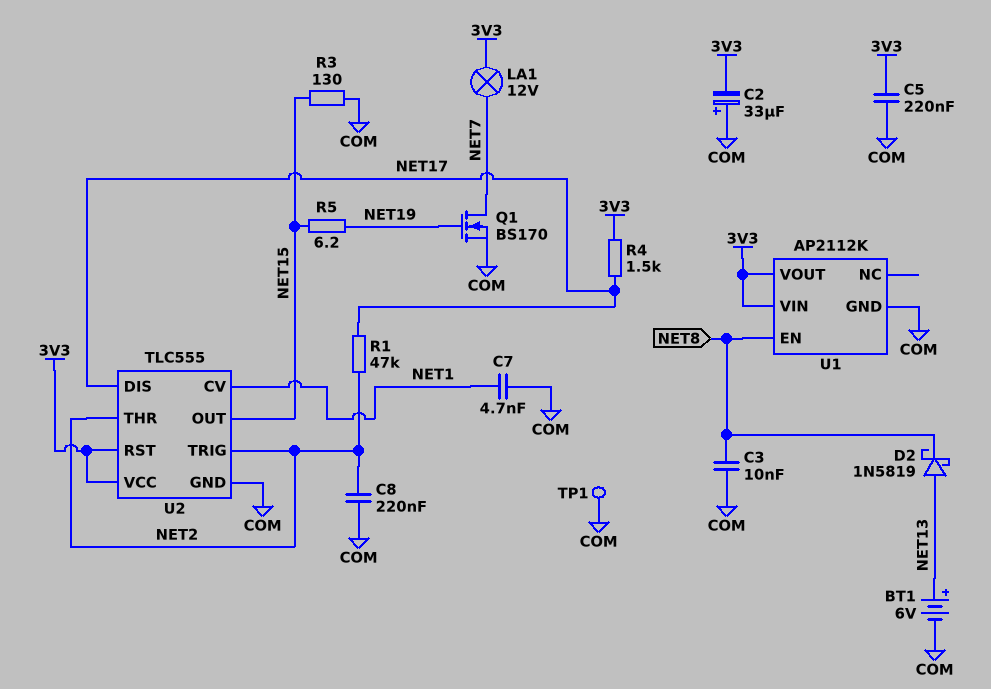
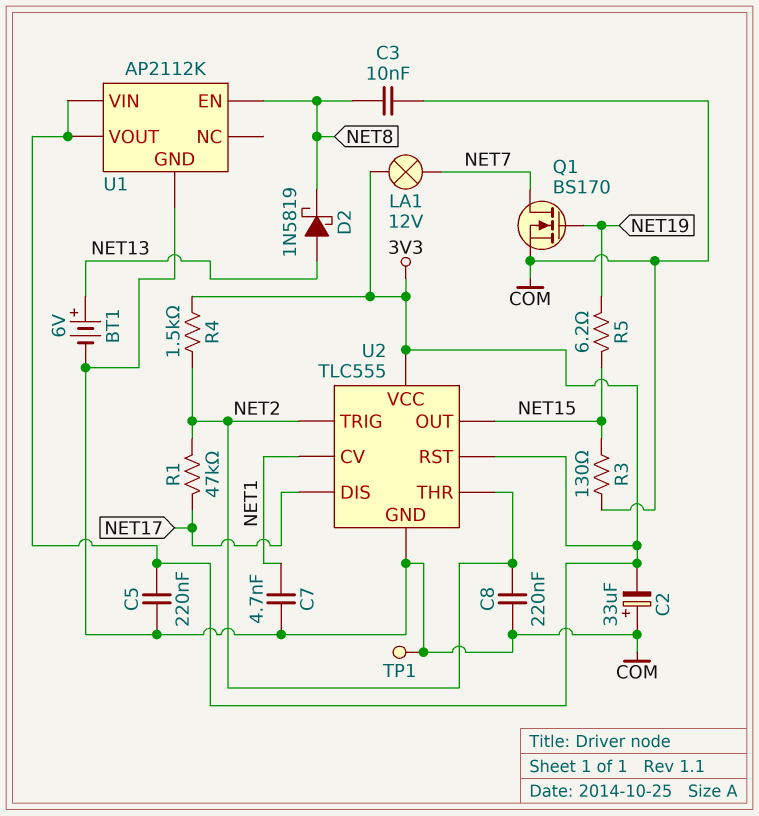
R4: 1.5k (3V3, NET17) -> 1.5k (3V3, NET2)

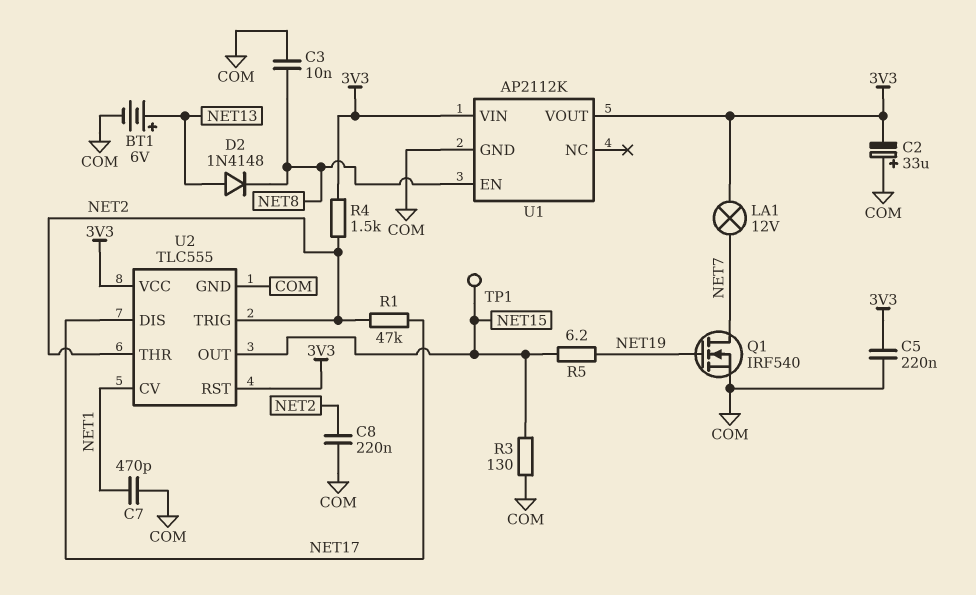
C7: 4.7nF (COM, NET1) -> 470pF (COM, NET1)
D2: schottky 1N5819 (A NET13, K NET8) -> diode 1N4148 (A NET13, K NET8)
Q1: NMOS BS170 (G NET19, D NET7, S COM) -> NMOS IRF540 (G NET19, D NET7, S COM)
TP1: test point (COM) -> test point (NET15)

